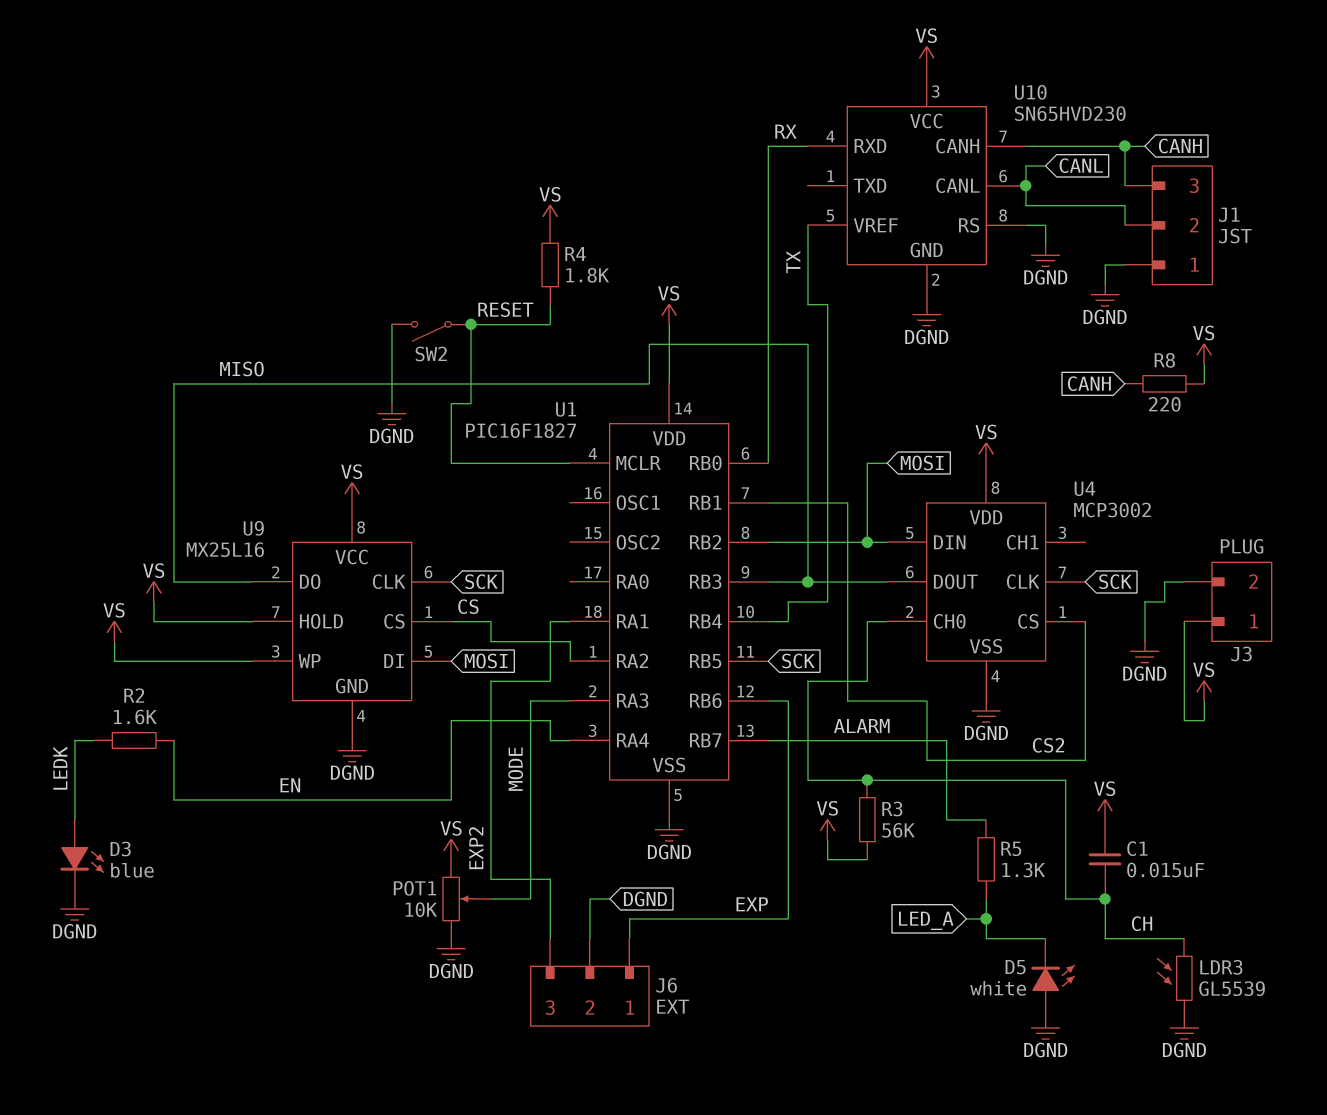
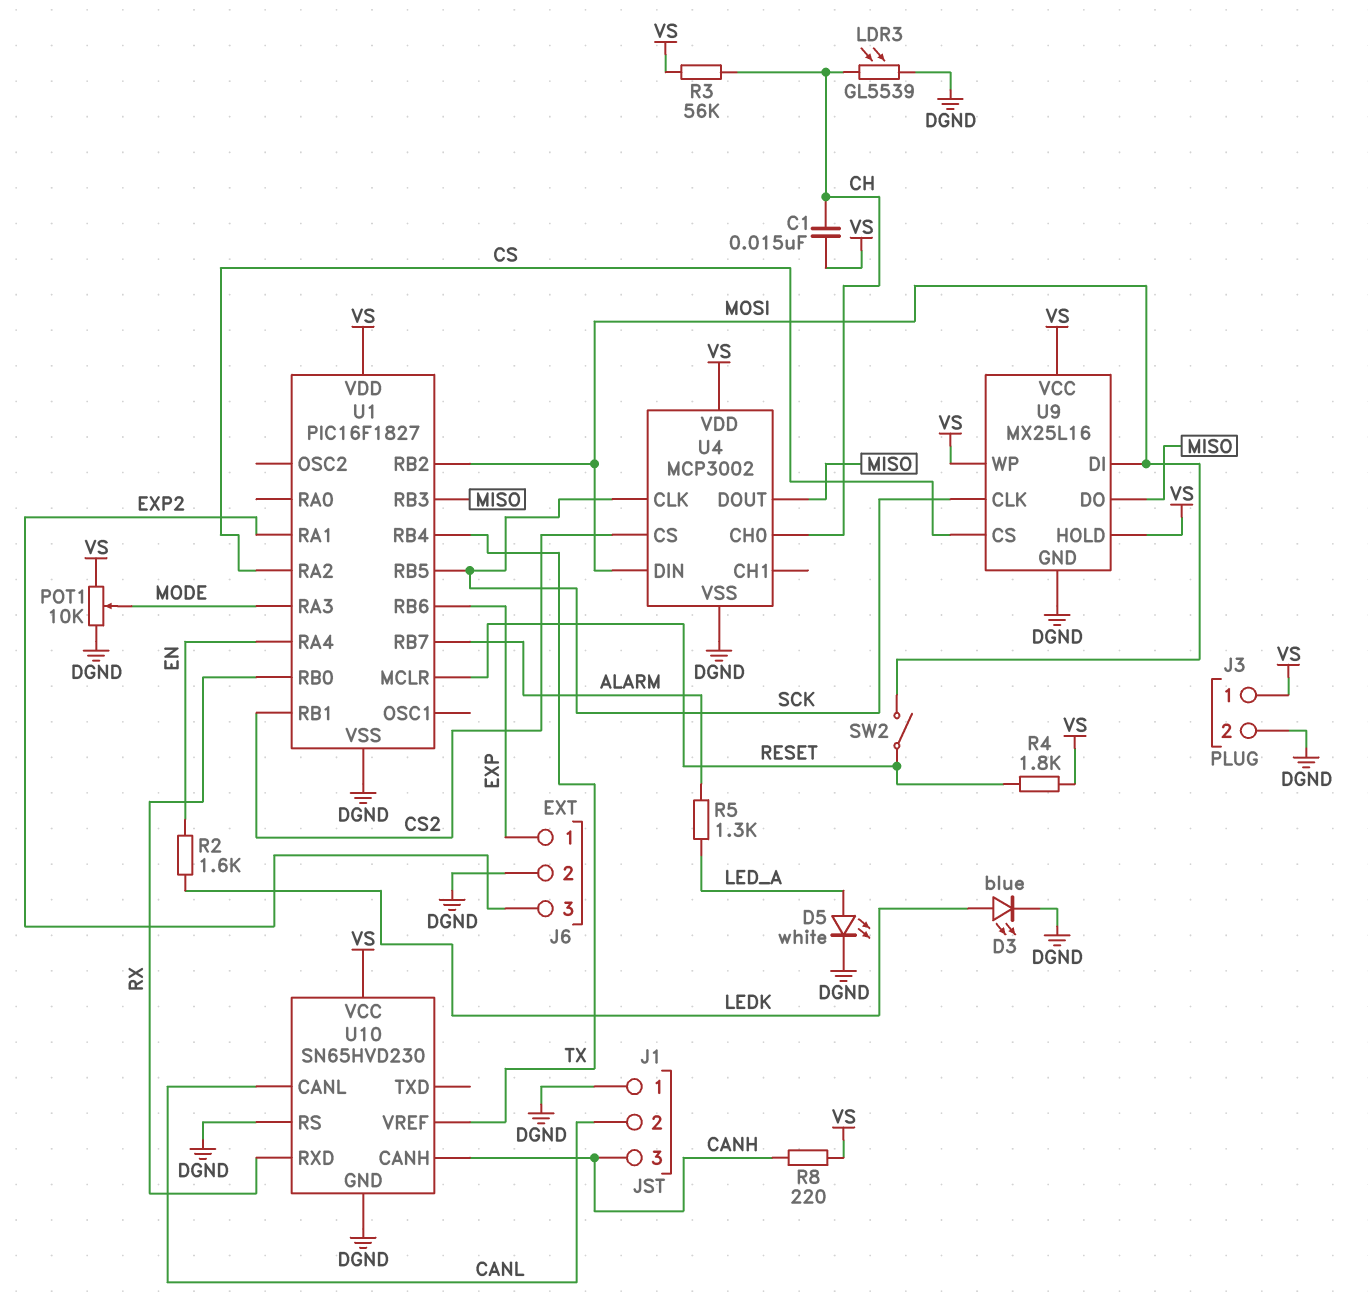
D5: LED white (A DGND, K LED_A) -> LED white (A LED_A, K DGND)
SW2: switch (DGND, RESET) -> switch (MOSI, RESET)

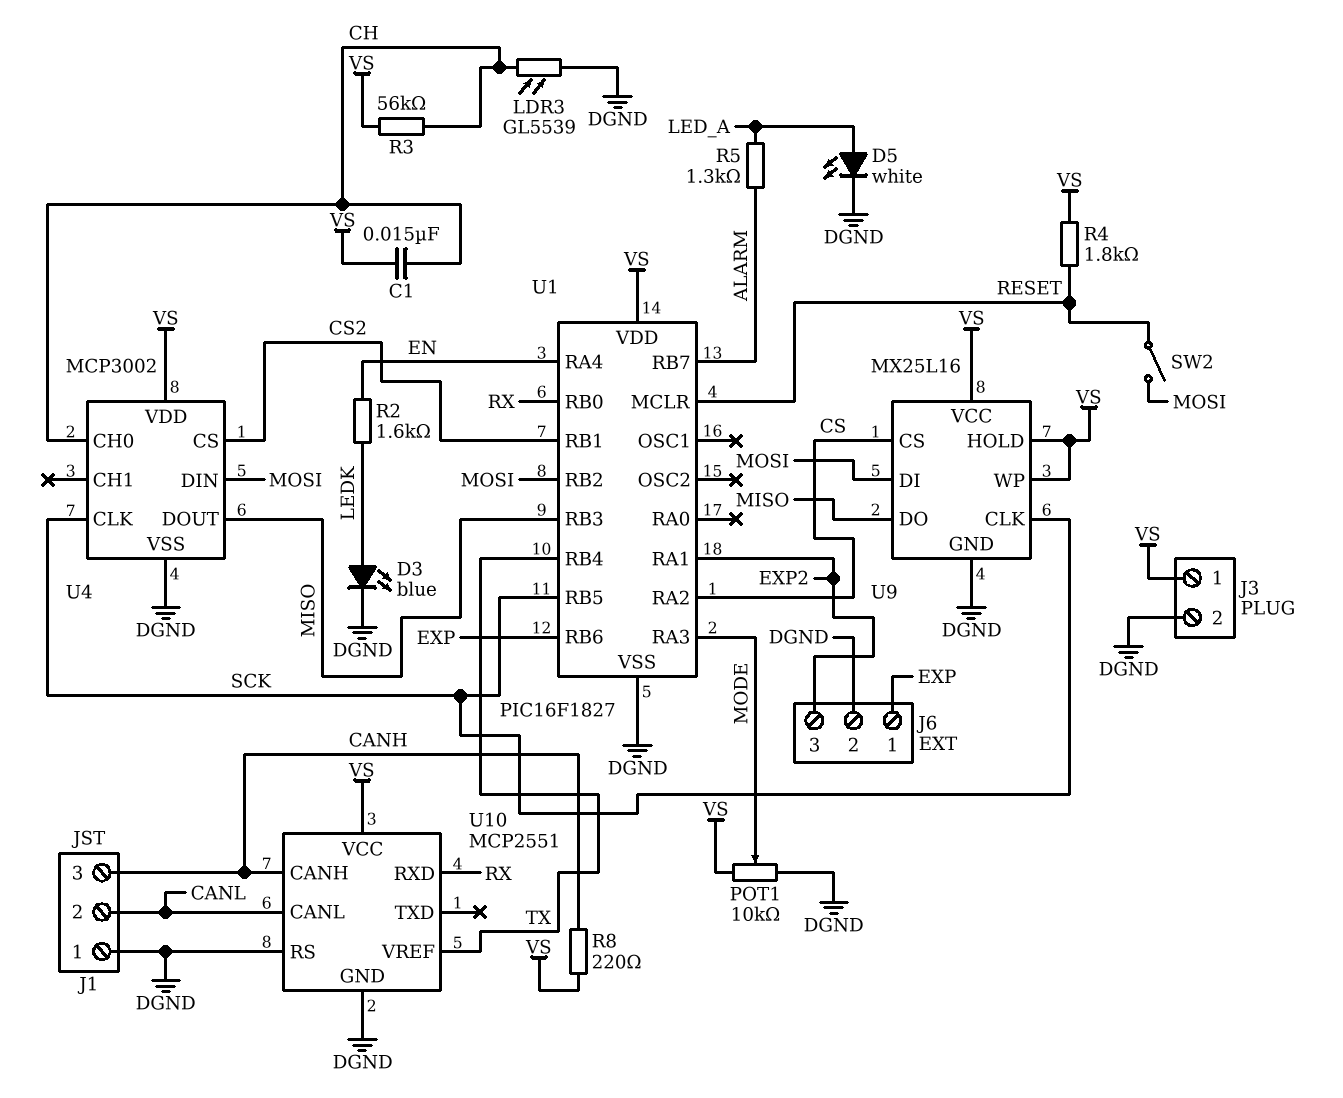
U10: SN65HVD230 -> MCP2551

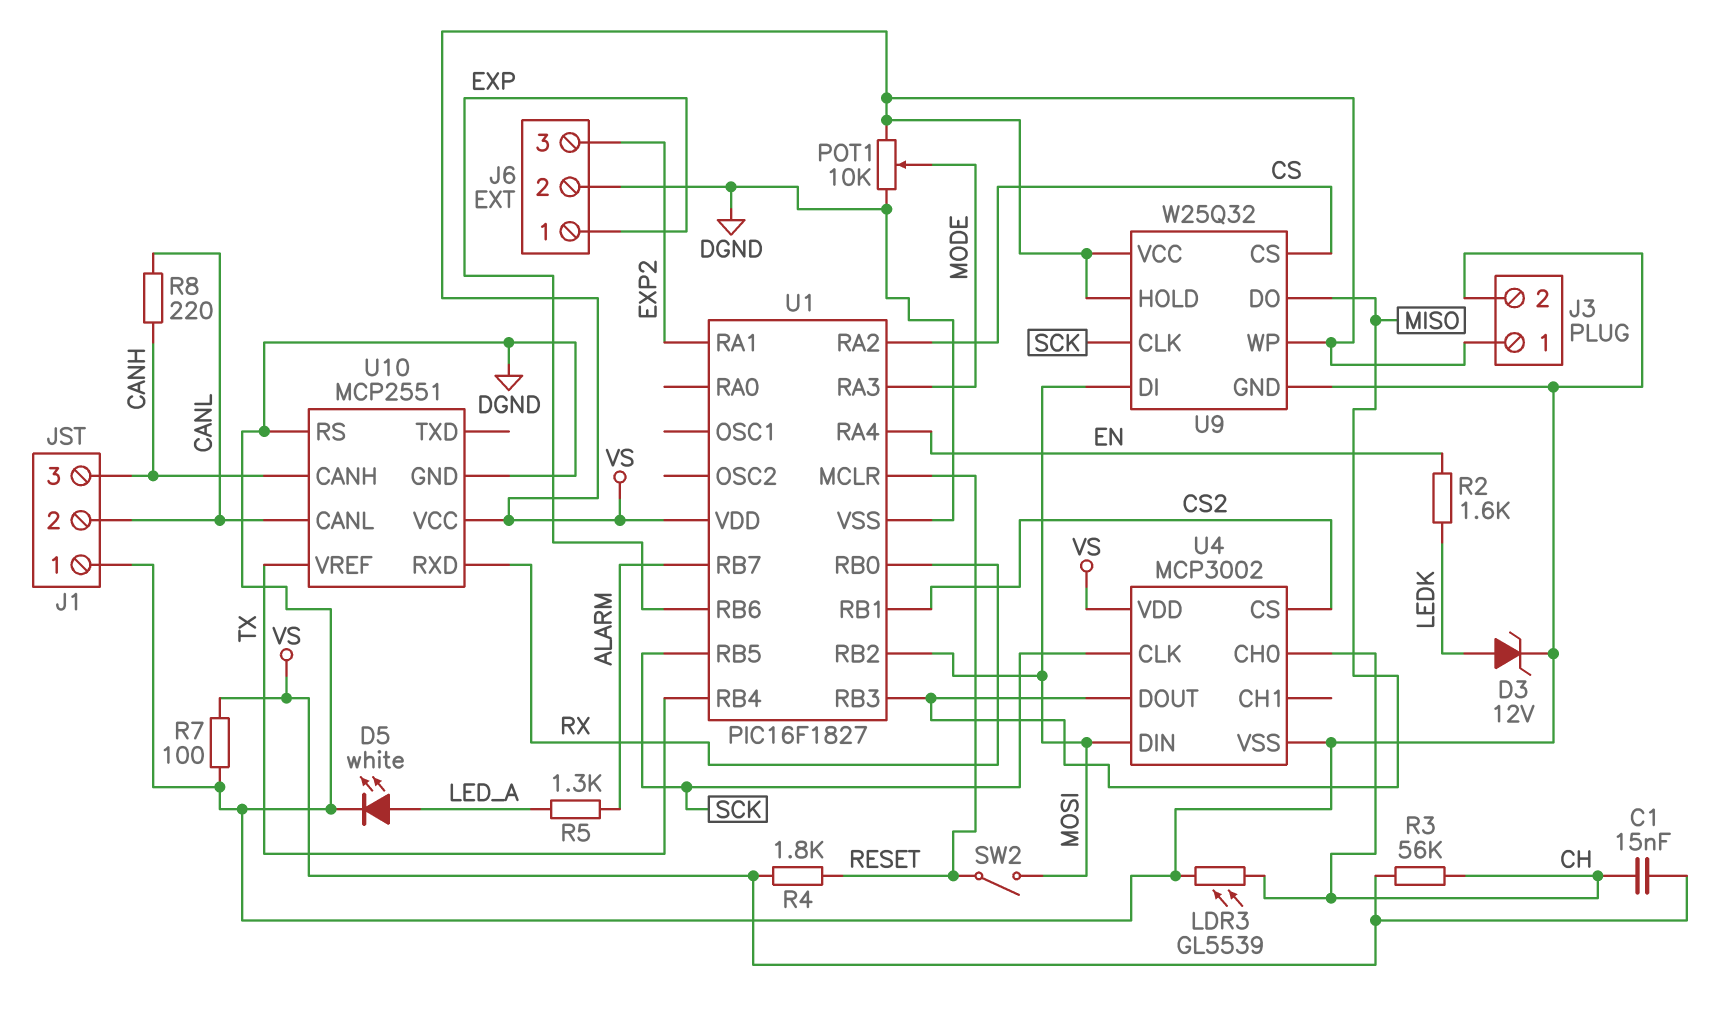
D3: LED blue (A LEDK, K DGND) -> zener 12V (A LEDK, K DGND)
R7: none -> 100 (DGND, VS)
R8: 220 (CANH, VS) -> 220 (CANH, CANL)
U9: MX25L16 -> W25Q32

